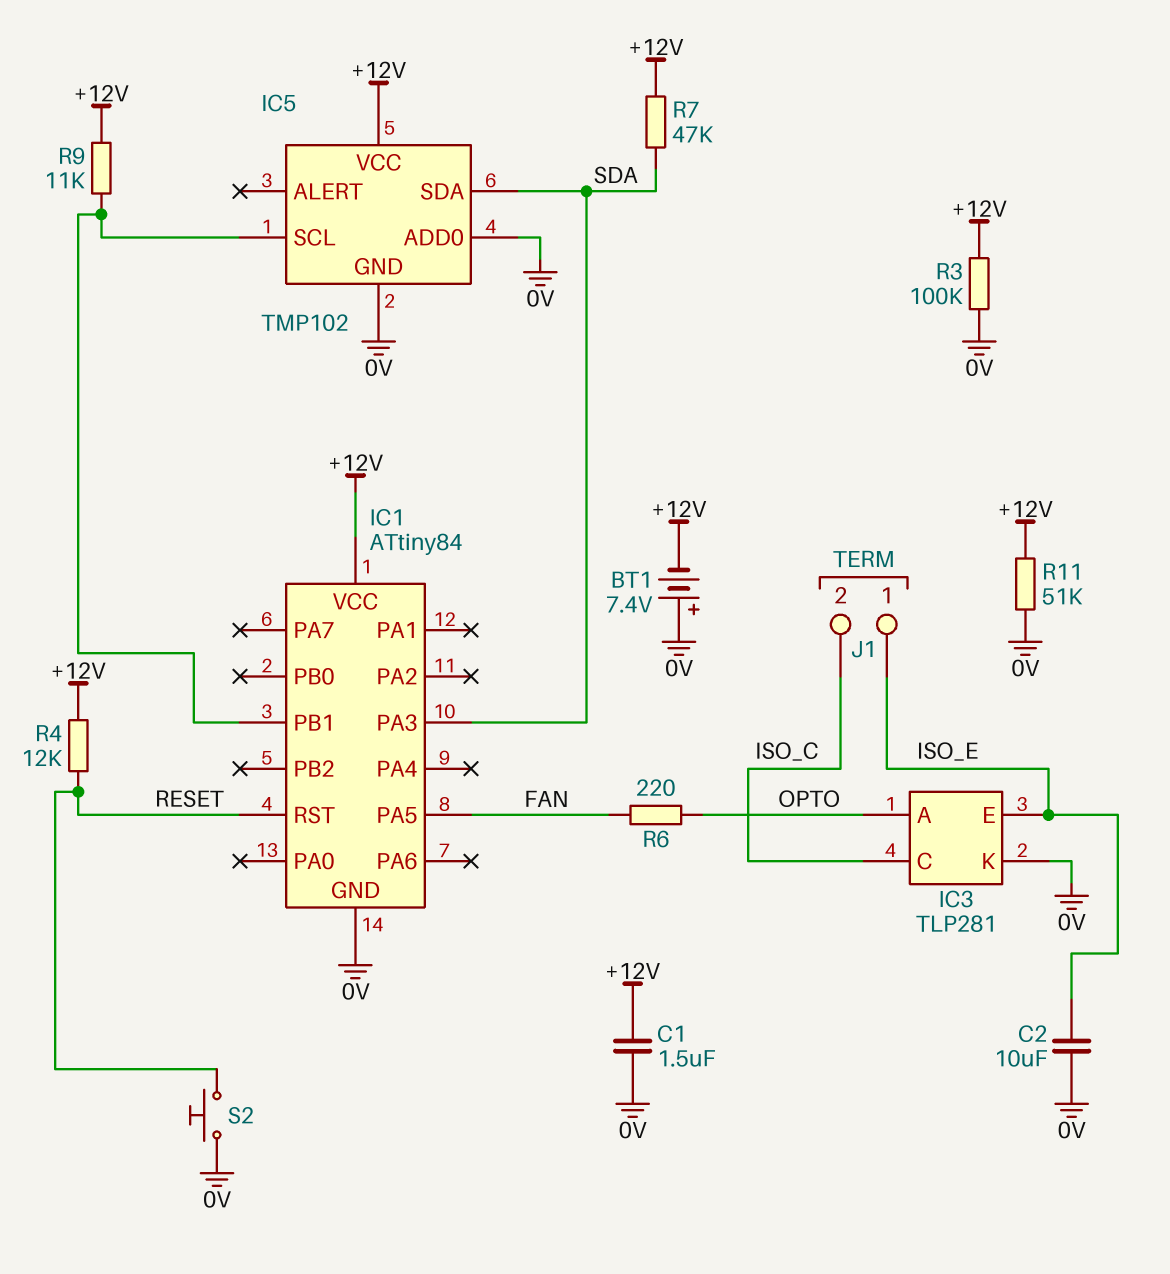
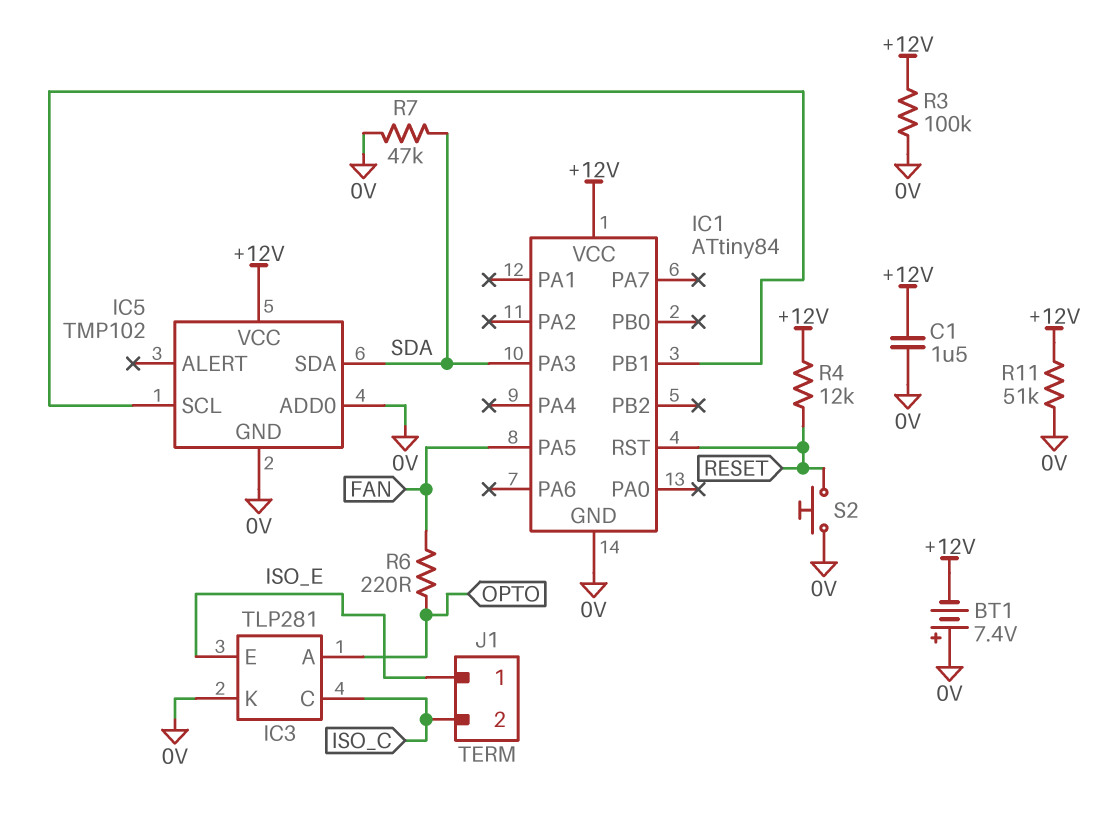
C2: 10uF (0V, ISO_E) -> none
R7: 47k (+12V, SDA) -> 47k (0V, SDA)
R9: 11k (+12V, IC1/PB1) -> none

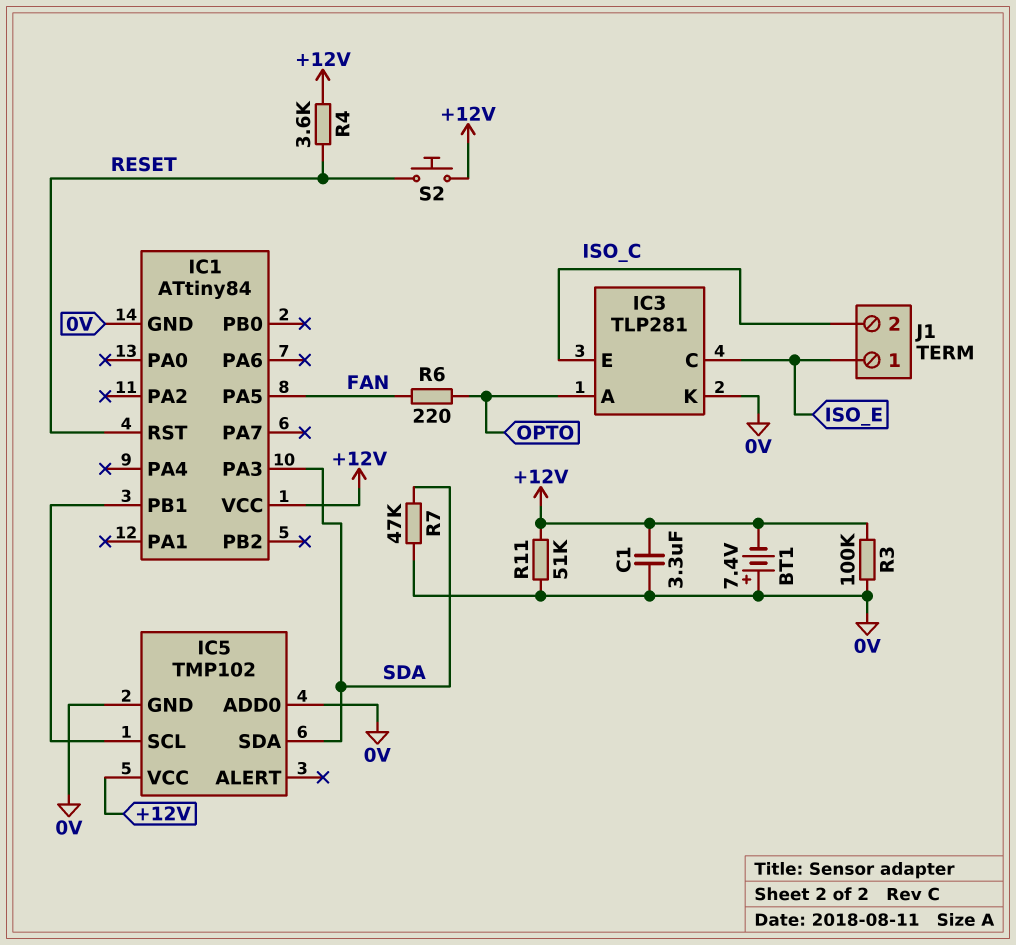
C1: 1.5uF (+12V, 0V) -> 3.3uF (+12V, 0V)
IC3 pin C: ISO_C -> ISO_E
IC3 pin E: ISO_E -> ISO_C
R4: 12k (+12V, RESET) -> 3.6k (+12V, RESET)
S2: button (0V, RESET) -> button (+12V, RESET)

